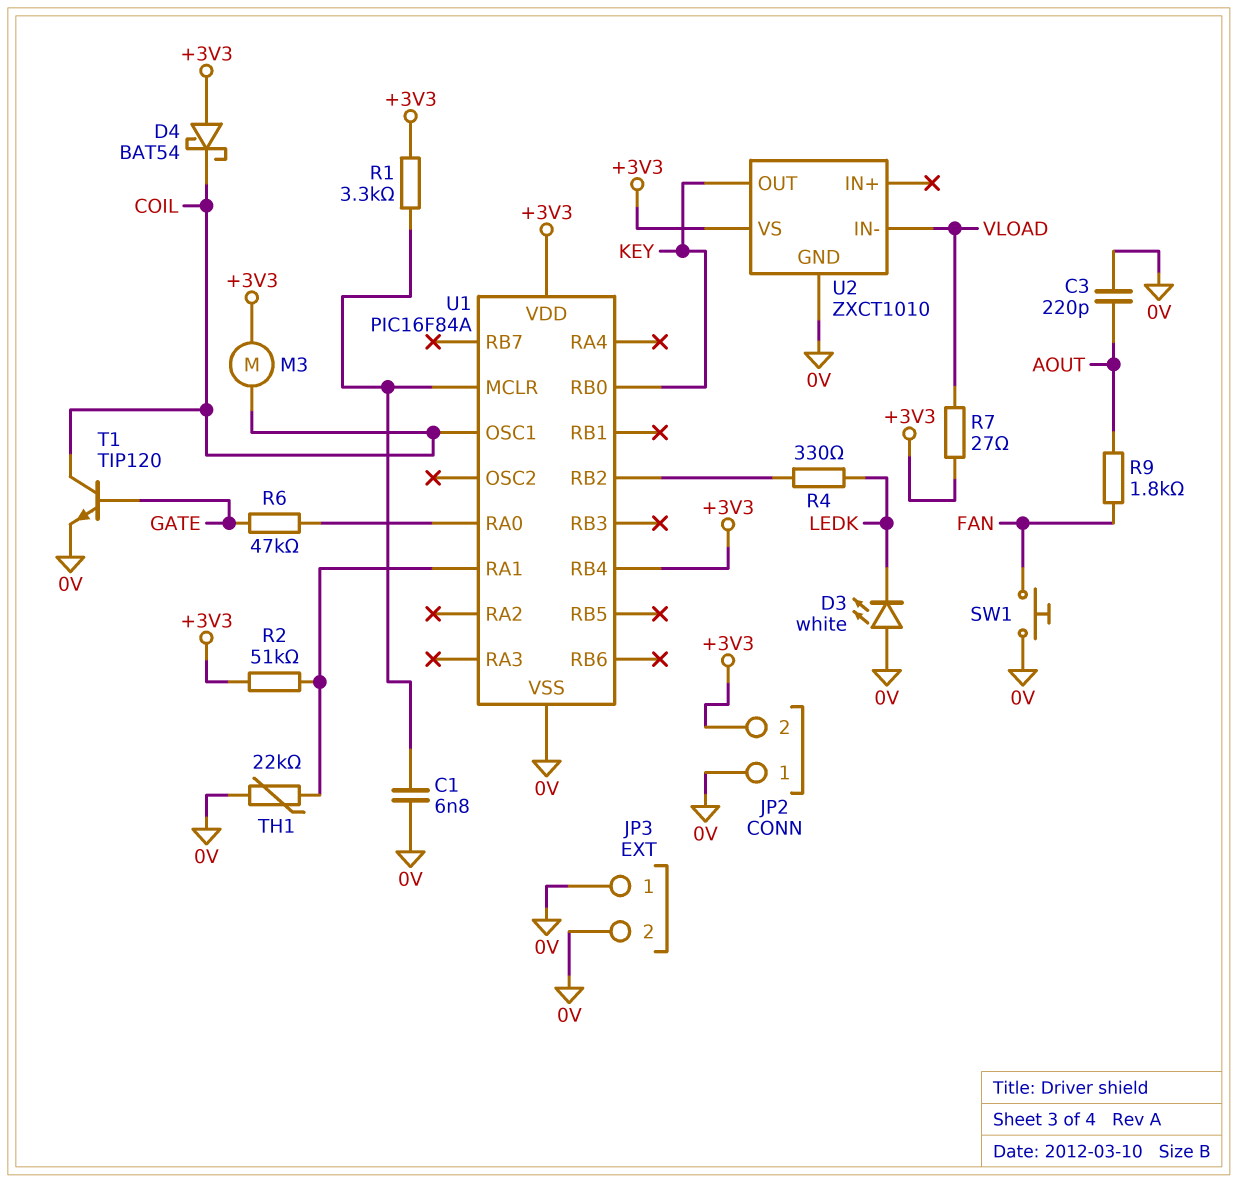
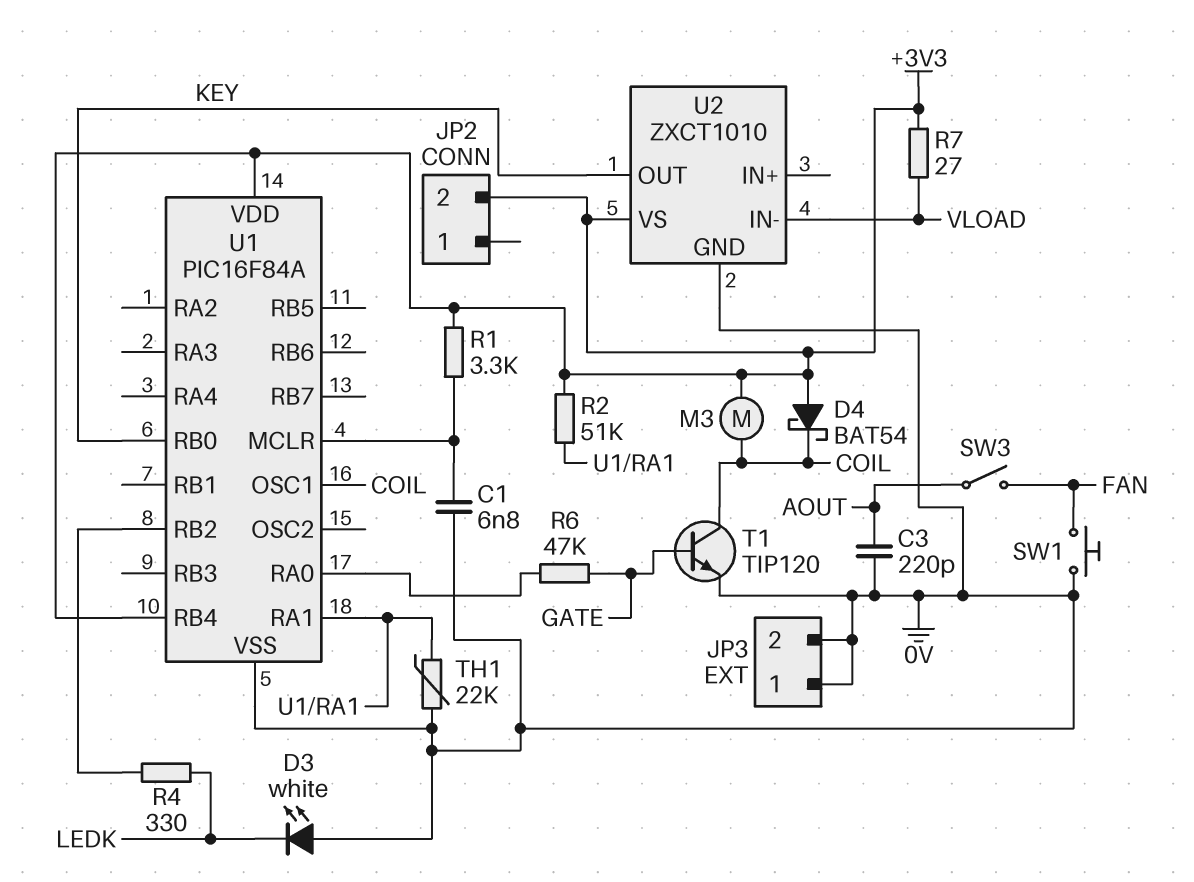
JP2 pin 1: 0V -> none
R9: 1.8k (AOUT, FAN) -> none
SW3: none -> switch (AOUT, FAN)

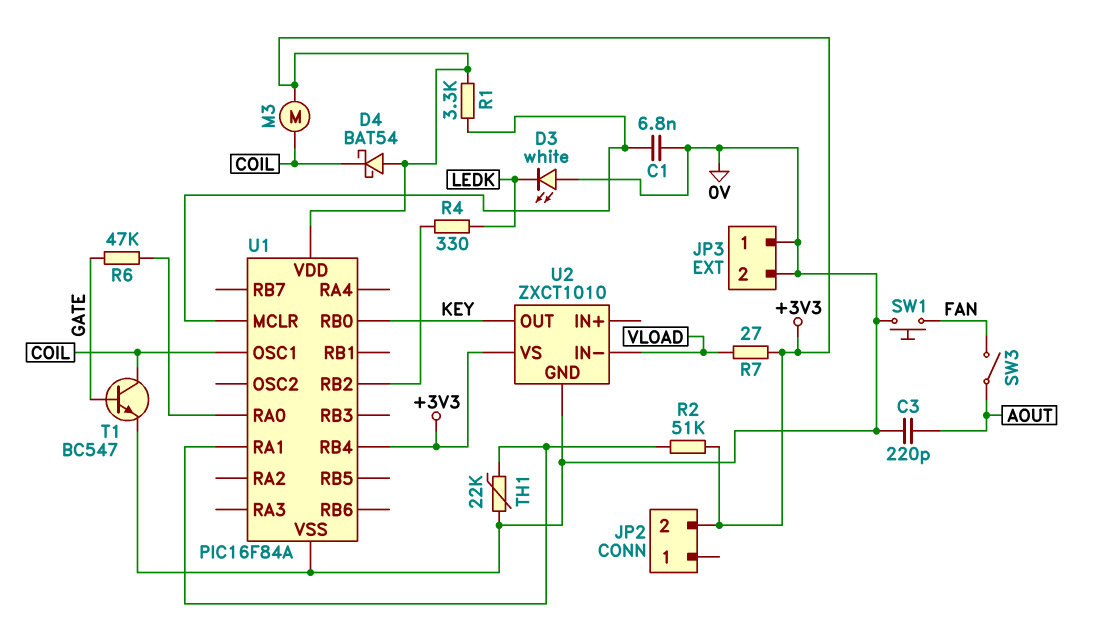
T1: NPN TIP120 (B GATE, C COIL, E 0V) -> NPN BC547 (B GATE, C COIL, E 0V)

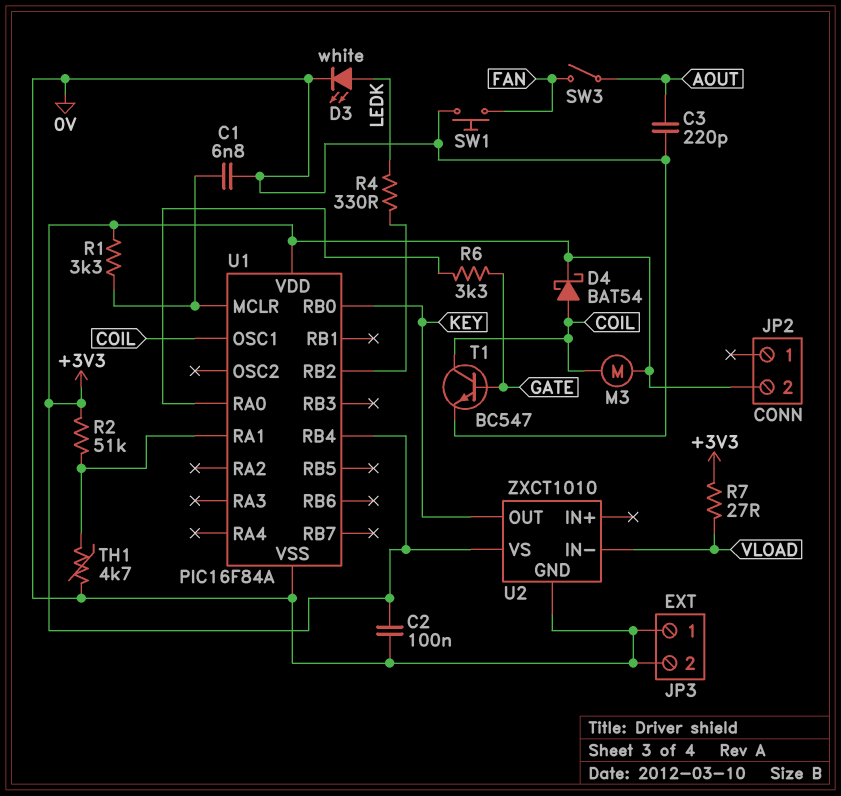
C2: none -> 100nF (+3V3, 0V)
D3: LED white (A 0V, K LEDK) -> LED white (A LEDK, K 0V)
D4: schottky BAT54 (A +3V3, K COIL) -> schottky BAT54 (A COIL, K +3V3)
R6: 47k (GATE, U1/RA0) -> 3.3k (GATE, U1/RA0)
TH1: 22k (0V, U1/RA1) -> 4.7k (0V, U1/RA1)

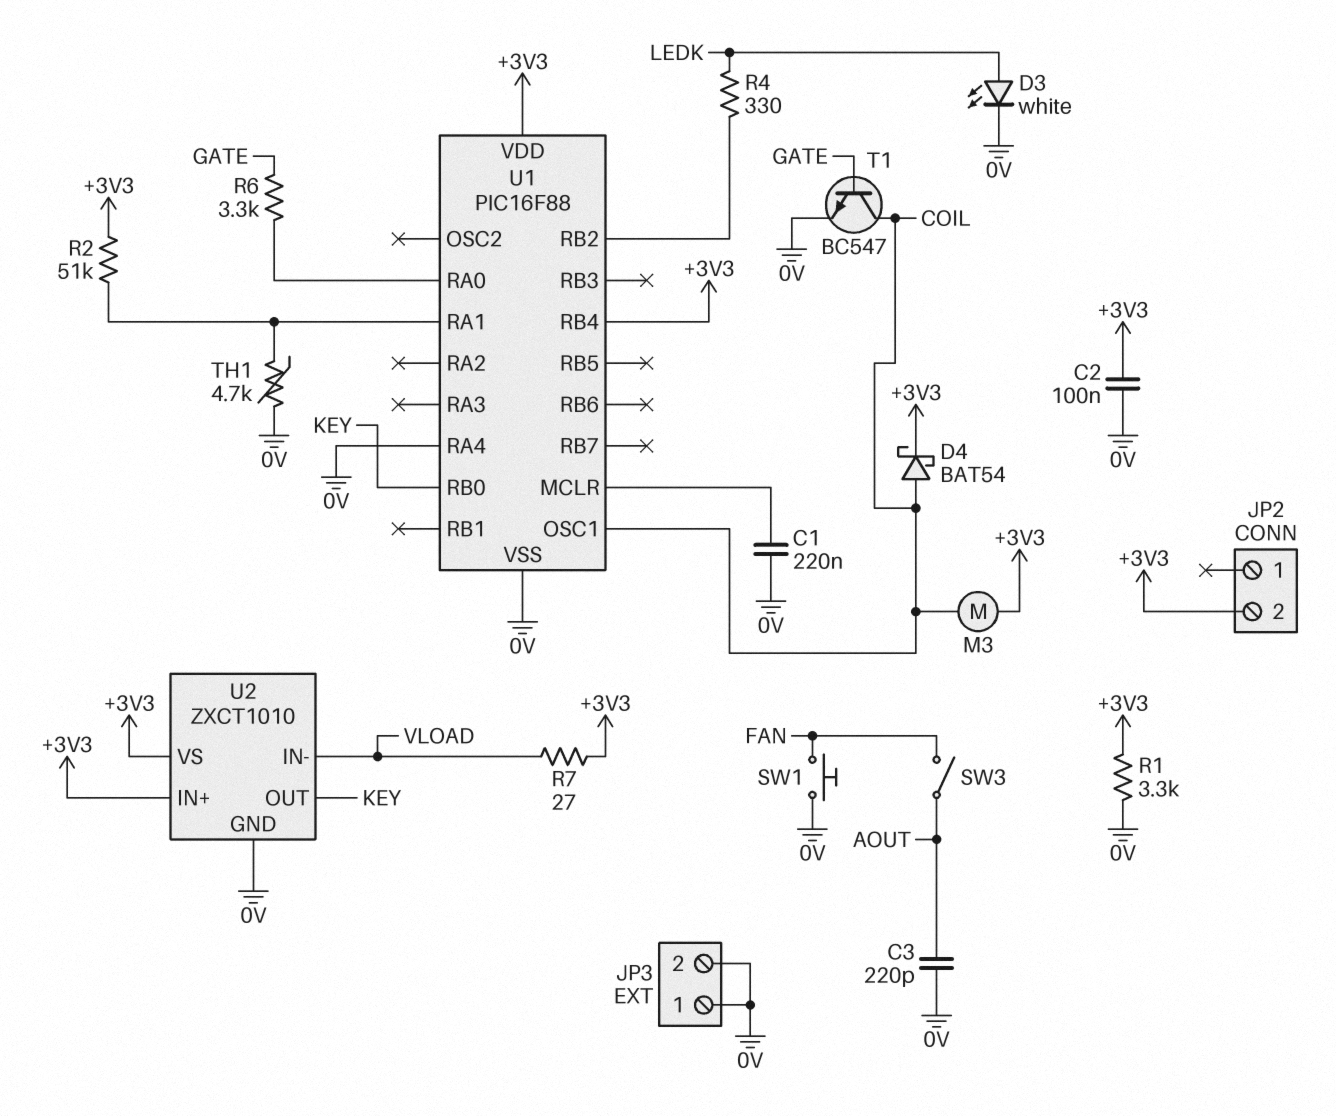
C1: 6.8nF (0V, U1/MCLR) -> 220nF (0V, U1/MCLR)
R1: 3.3k (+3V3, U1/MCLR) -> 3.3k (+3V3, 0V)
U1: PIC16F84A -> PIC16F88
U1 pin RA4: none -> 0V
U2 pin IN+: none -> +3V3

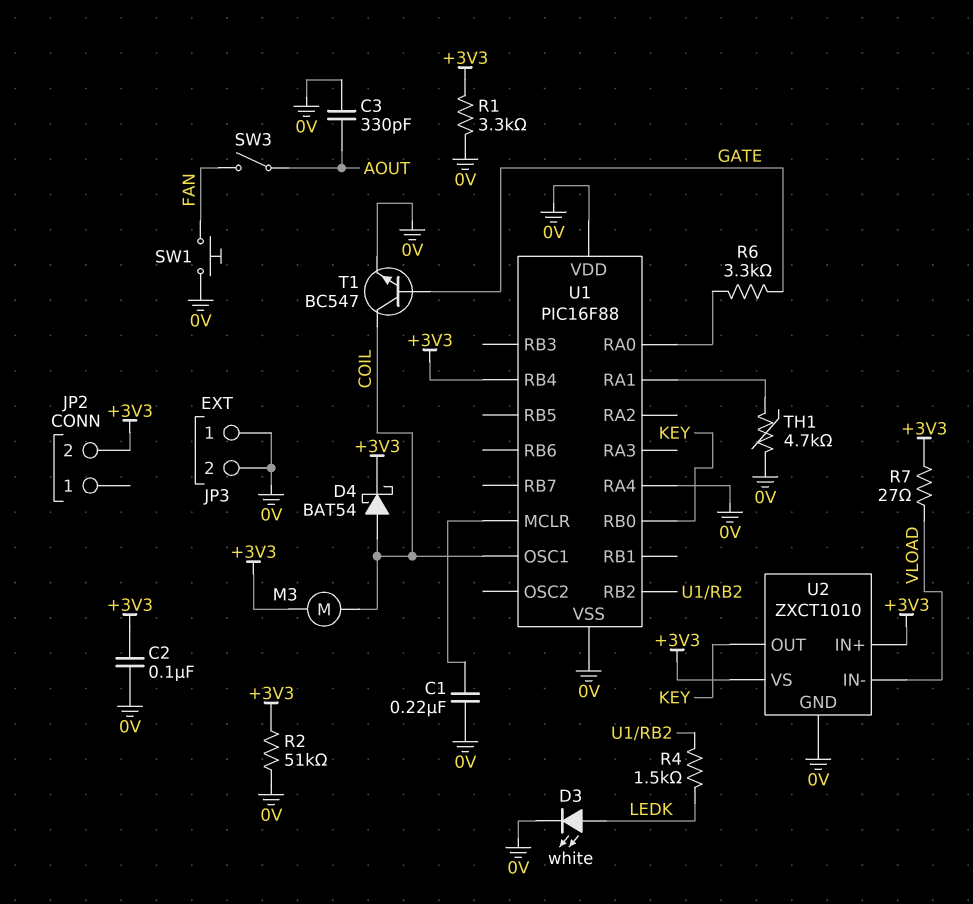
C3: 220pF (0V, AOUT) -> 330pF (0V, AOUT)
R2: 51k (+3V3, U1/RA1) -> 51k (+3V3, 0V)
R4: 330 (LEDK, U1/RB2) -> 1.5k (LEDK, U1/RB2)
U1 pin VDD: +3V3 -> 0V

